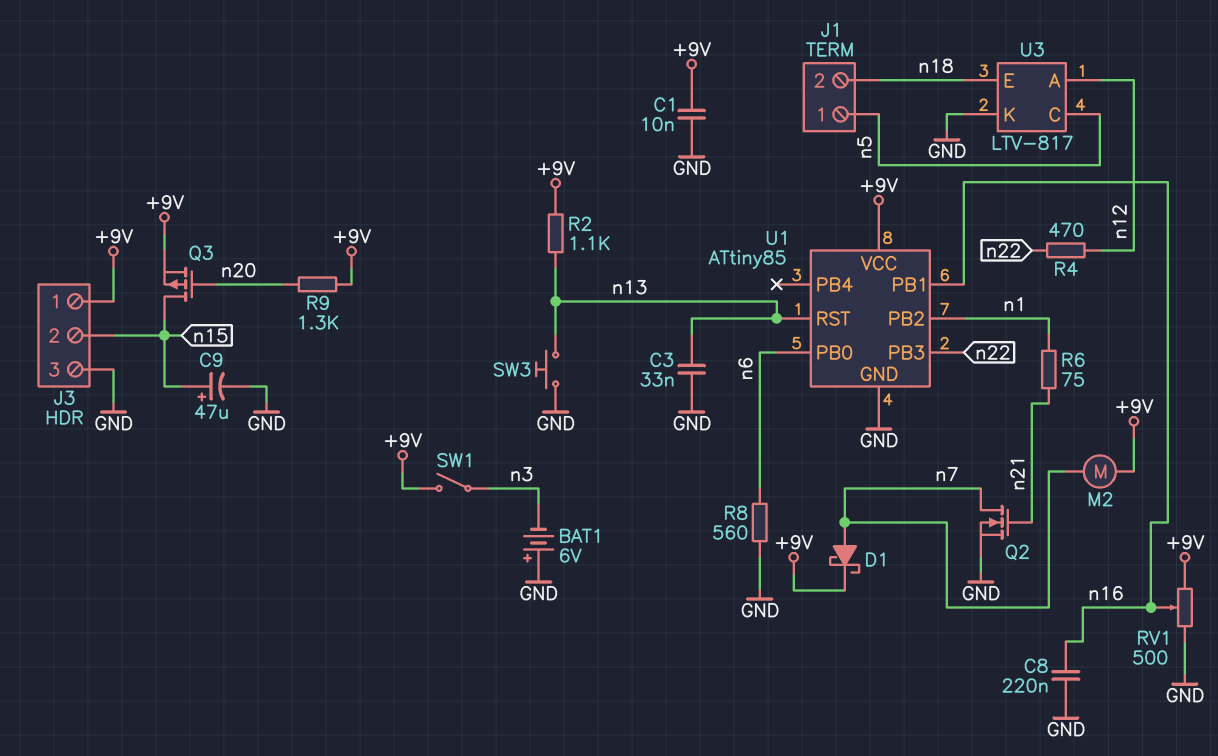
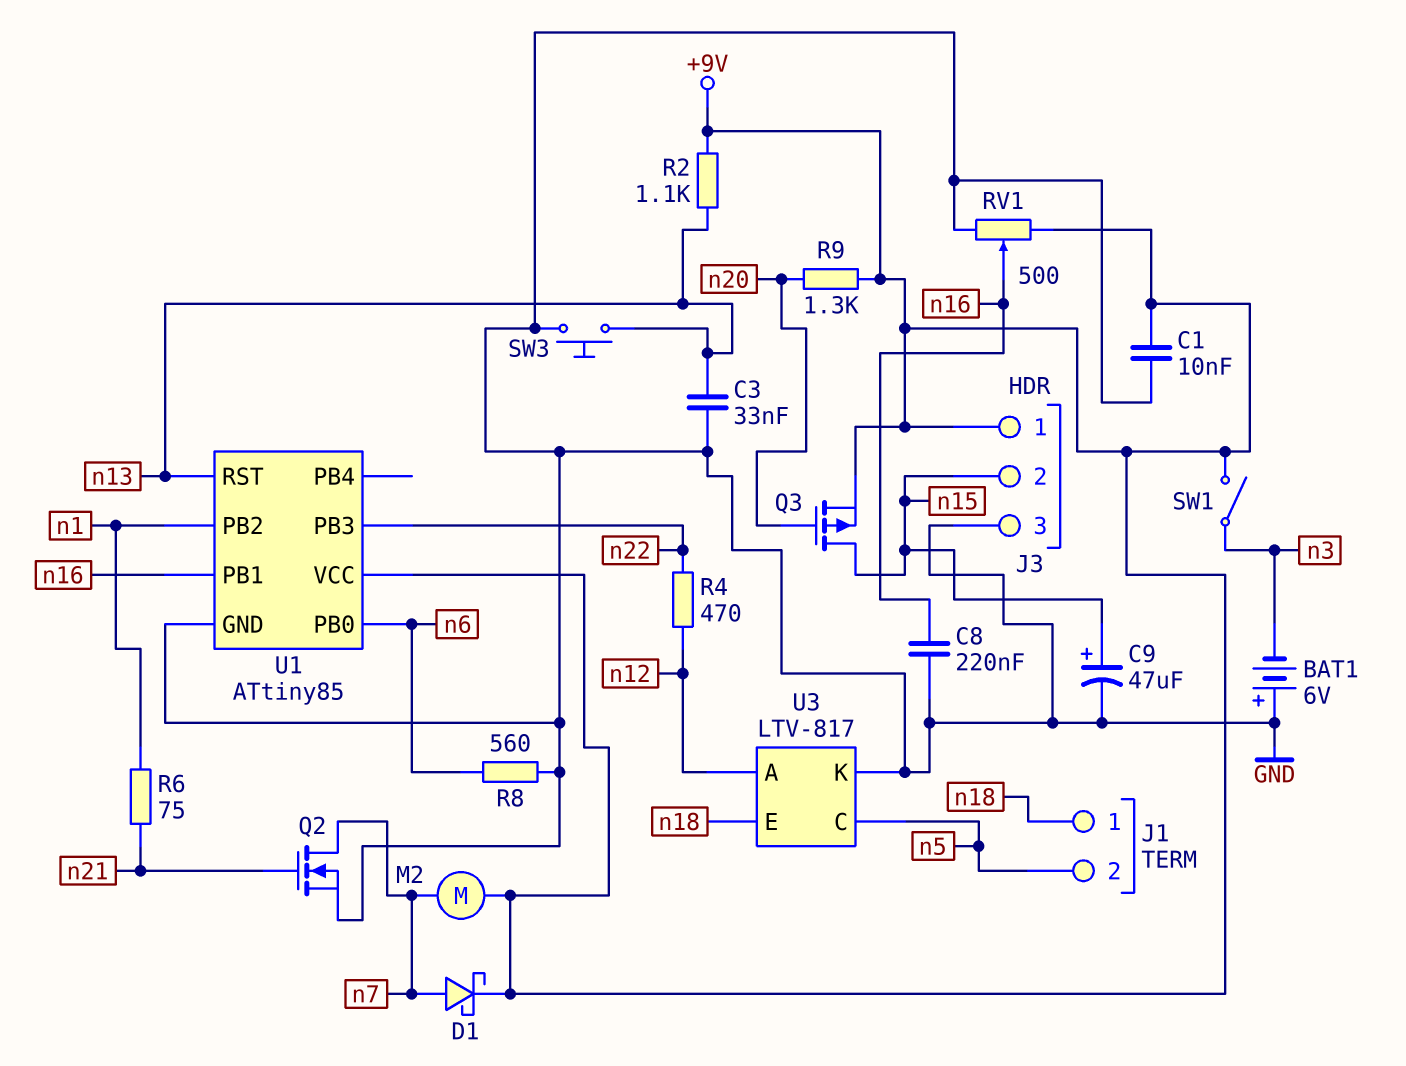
J1 pin 1: n5 -> n18
J1 pin 2: n18 -> n5

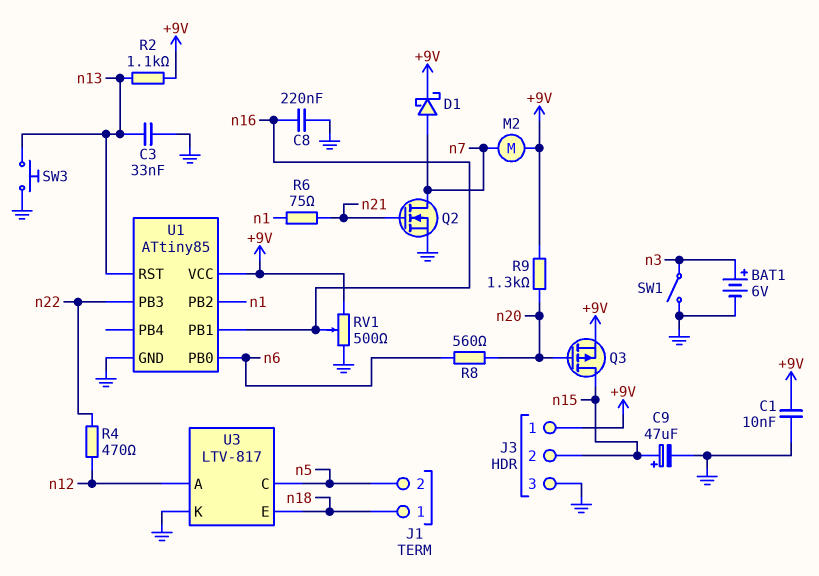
BAT1: 6V (plus GND, minus n3) -> 6V (plus n3, minus GND)
R8: 560 (GND, n6) -> 560 (n6, n20)
SW1: switch (+9V, n3) -> switch (GND, n3)

